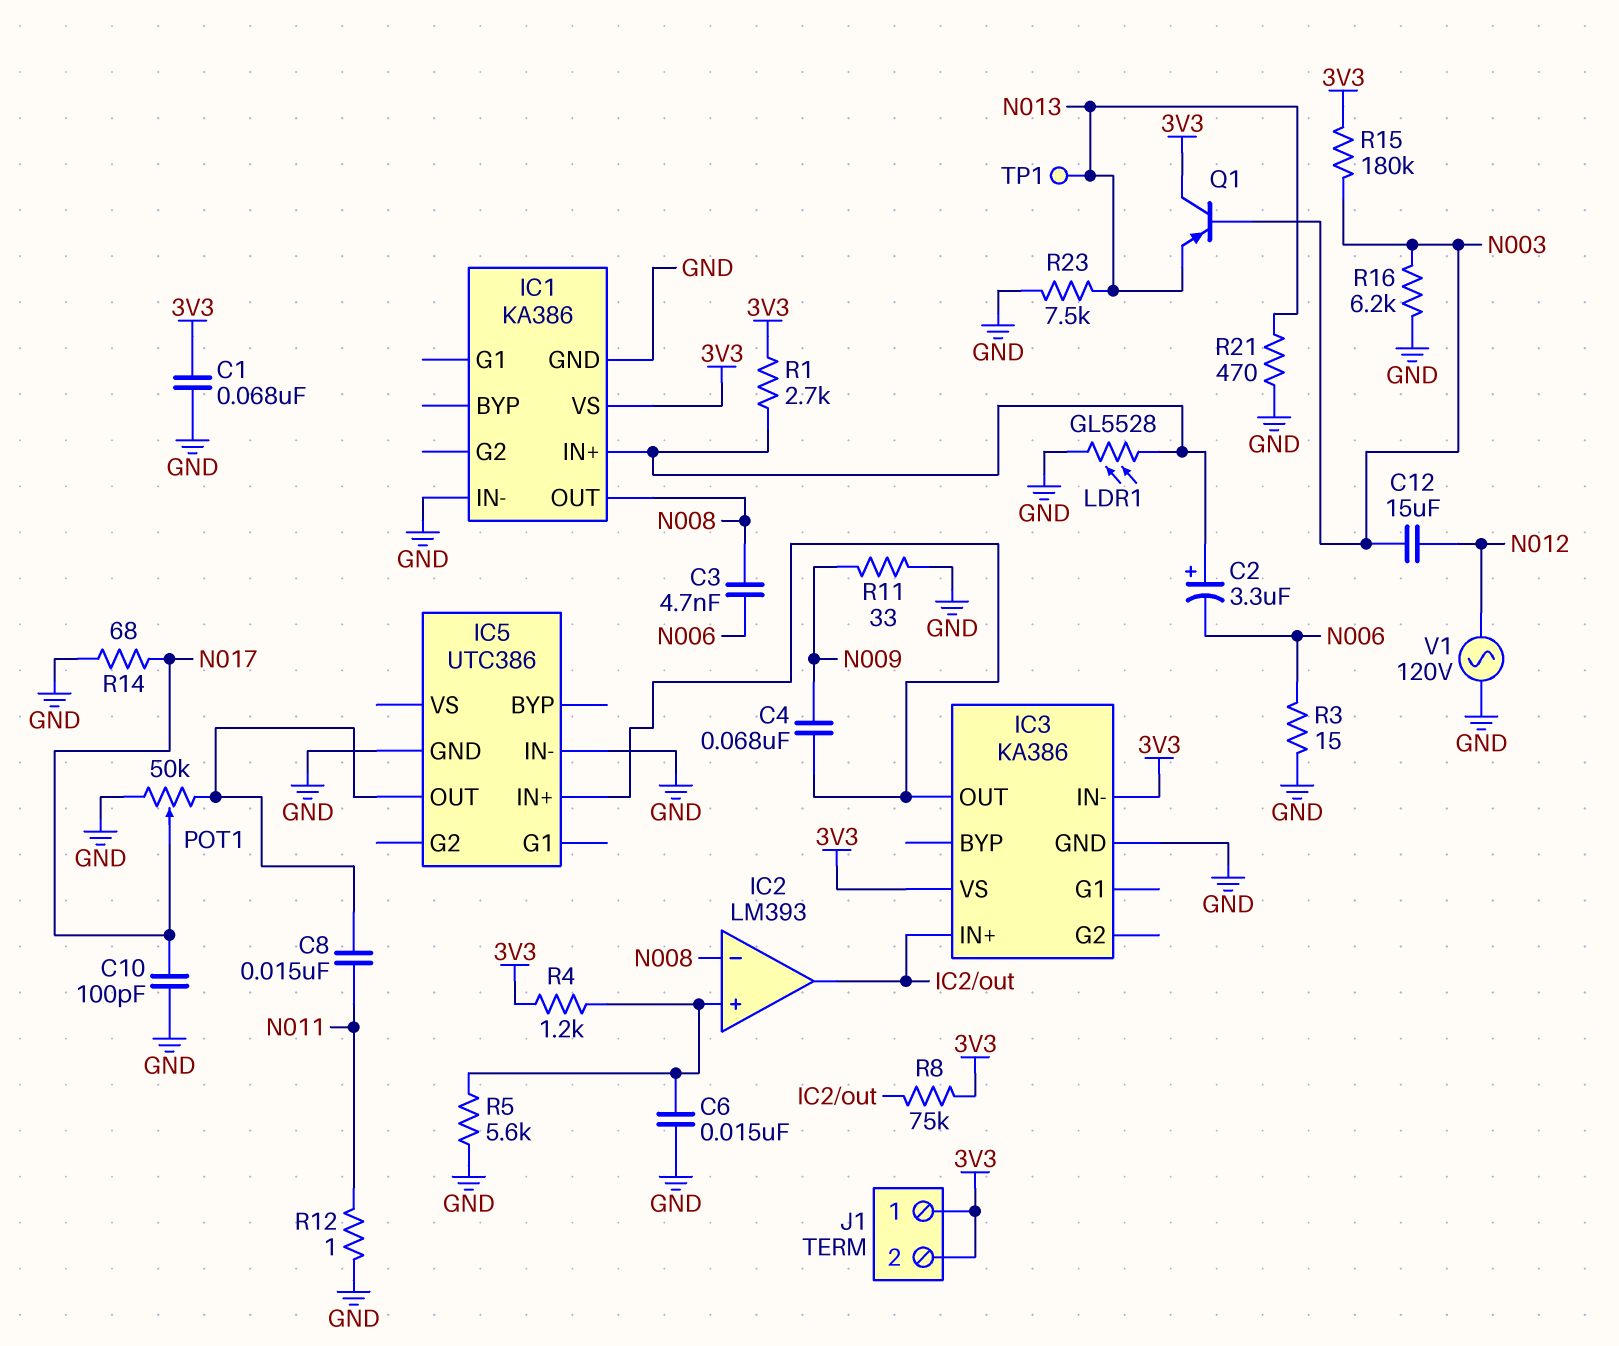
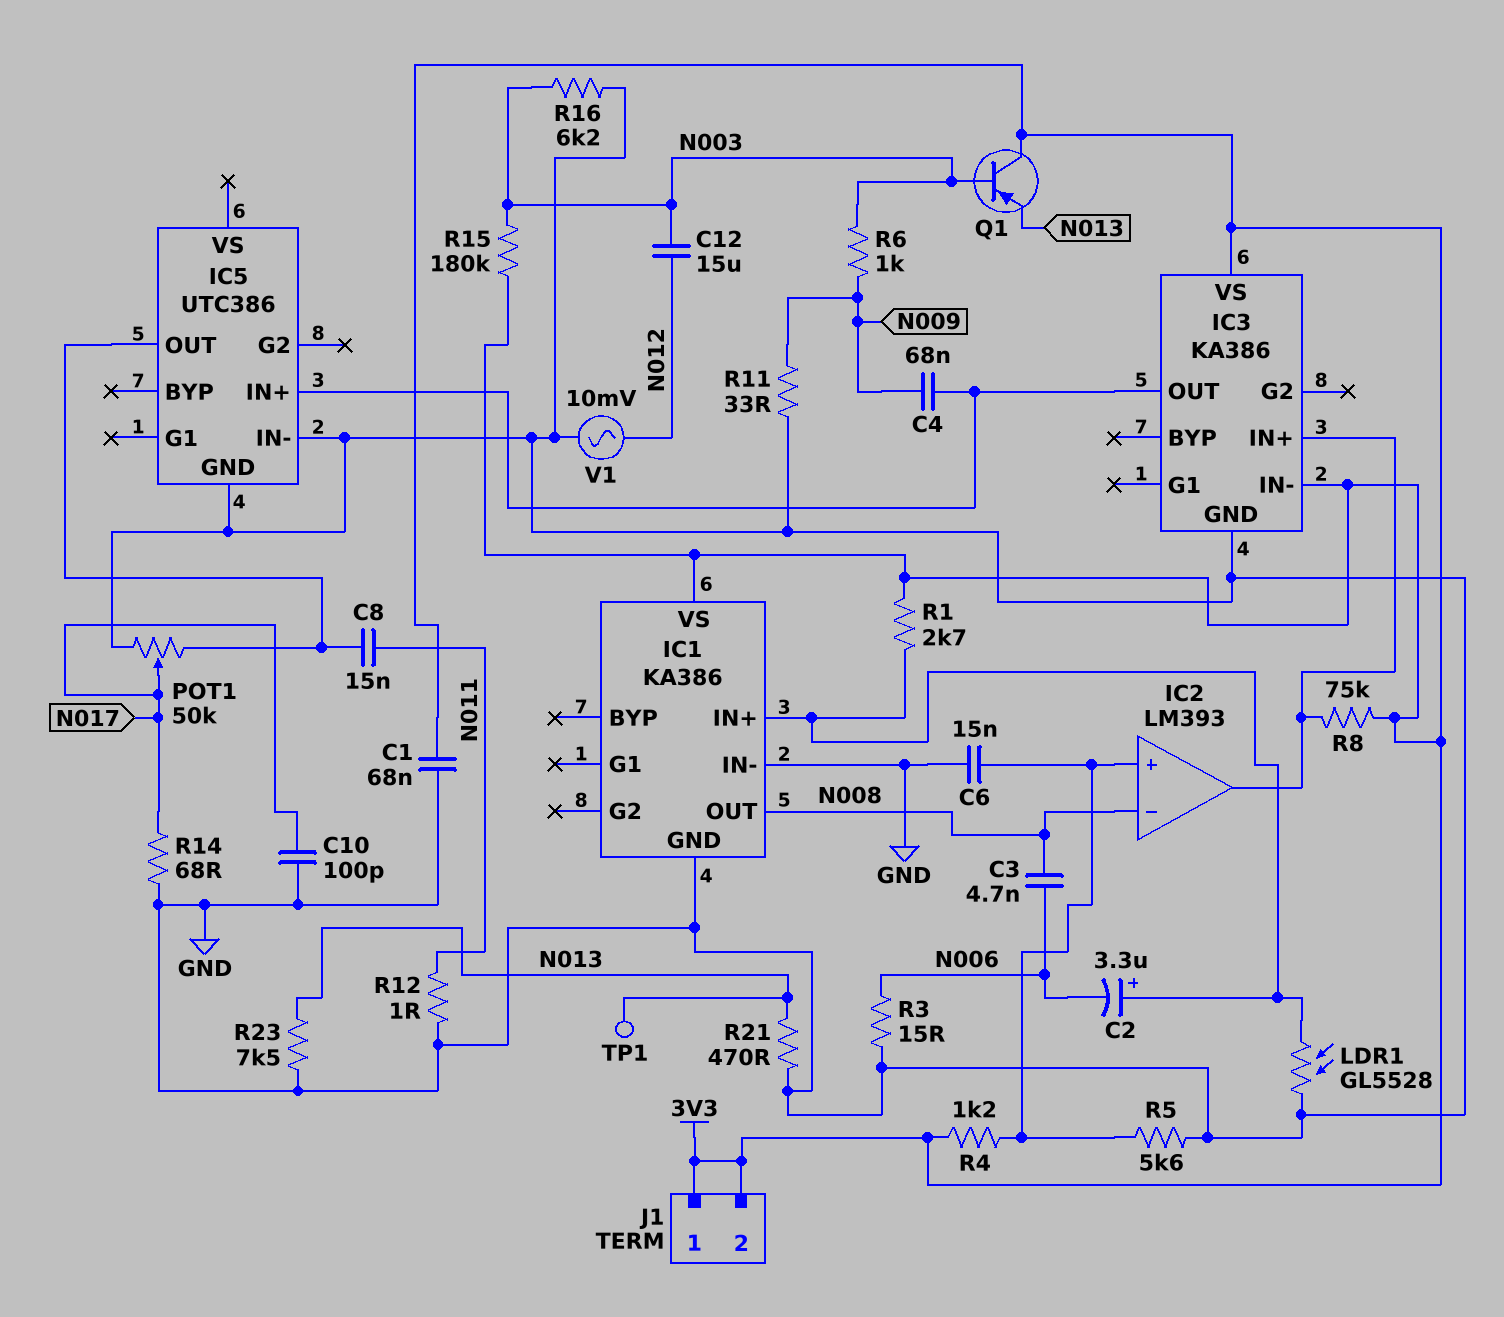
R6: none -> 1k (N003, N009)
V1: AC 120V (GND, N012) -> AC 10mV (GND, N012)

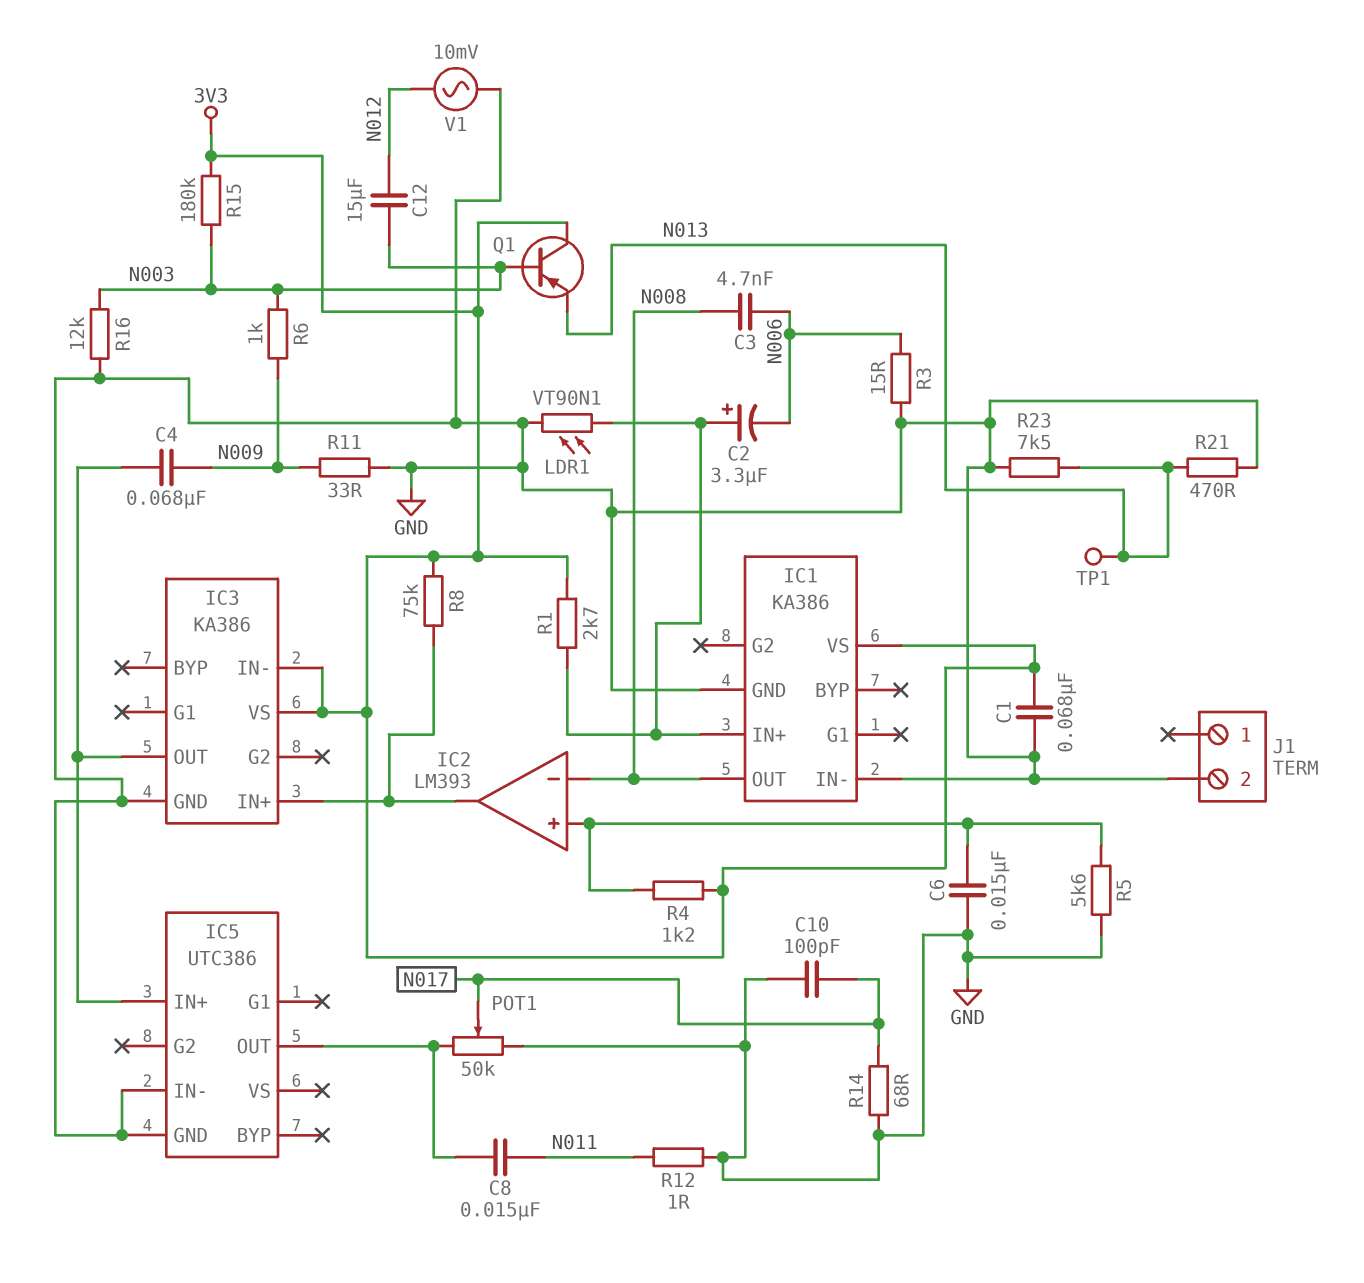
J1 pin 1: 3V3 -> none
J1 pin 2: 3V3 -> GND
LDR1: GL5528 (GND, IC1/IN+) -> VT90N1 (GND, IC1/IN+)
R16: 6.2k (GND, N003) -> 12k (GND, N003)

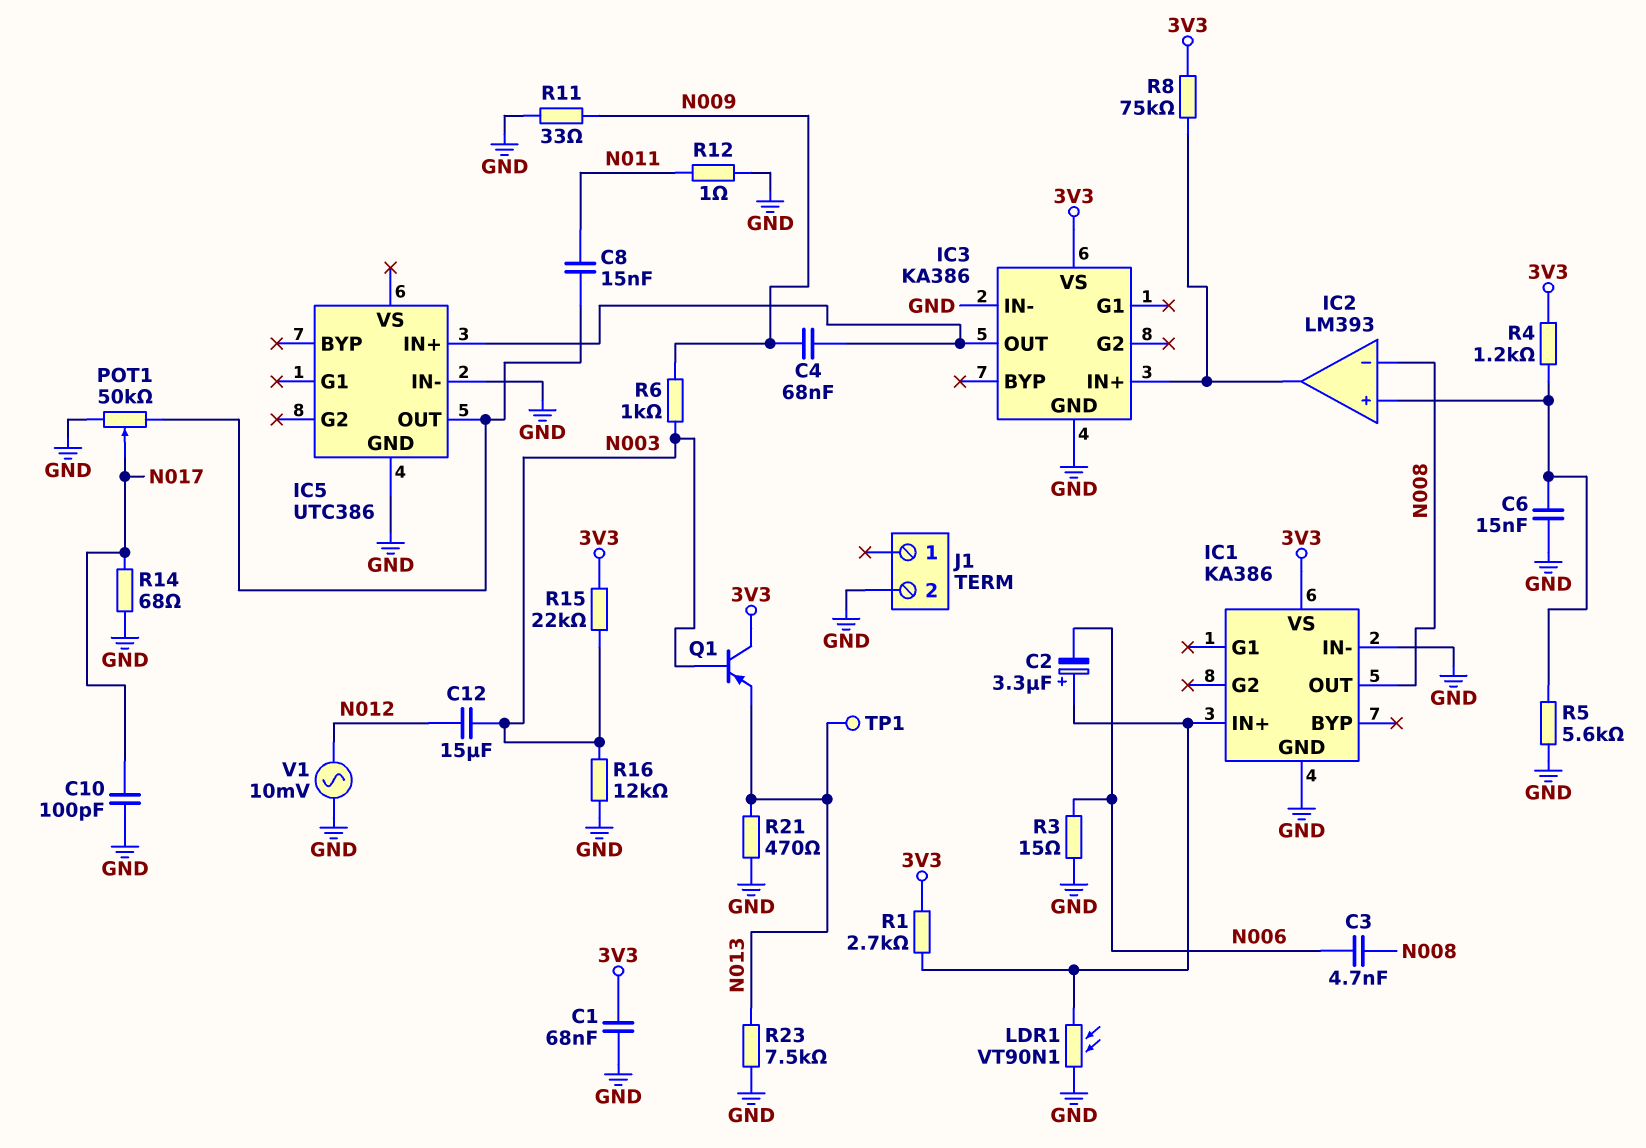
IC3 pin IN-: 3V3 -> GND
R15: 180k (3V3, N003) -> 22k (3V3, N003)

